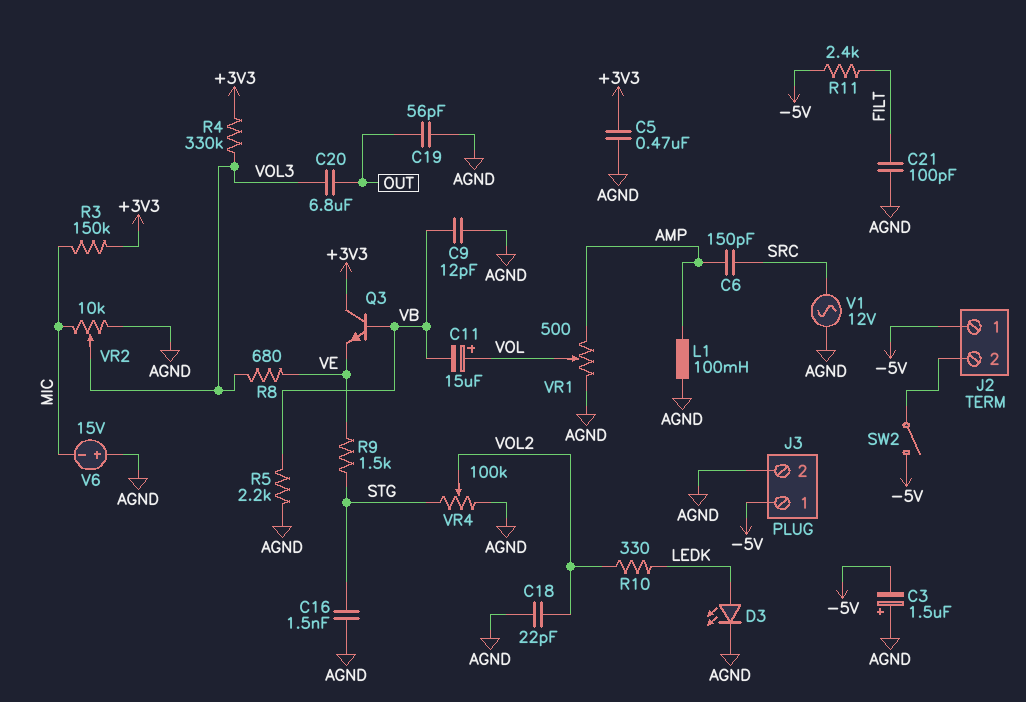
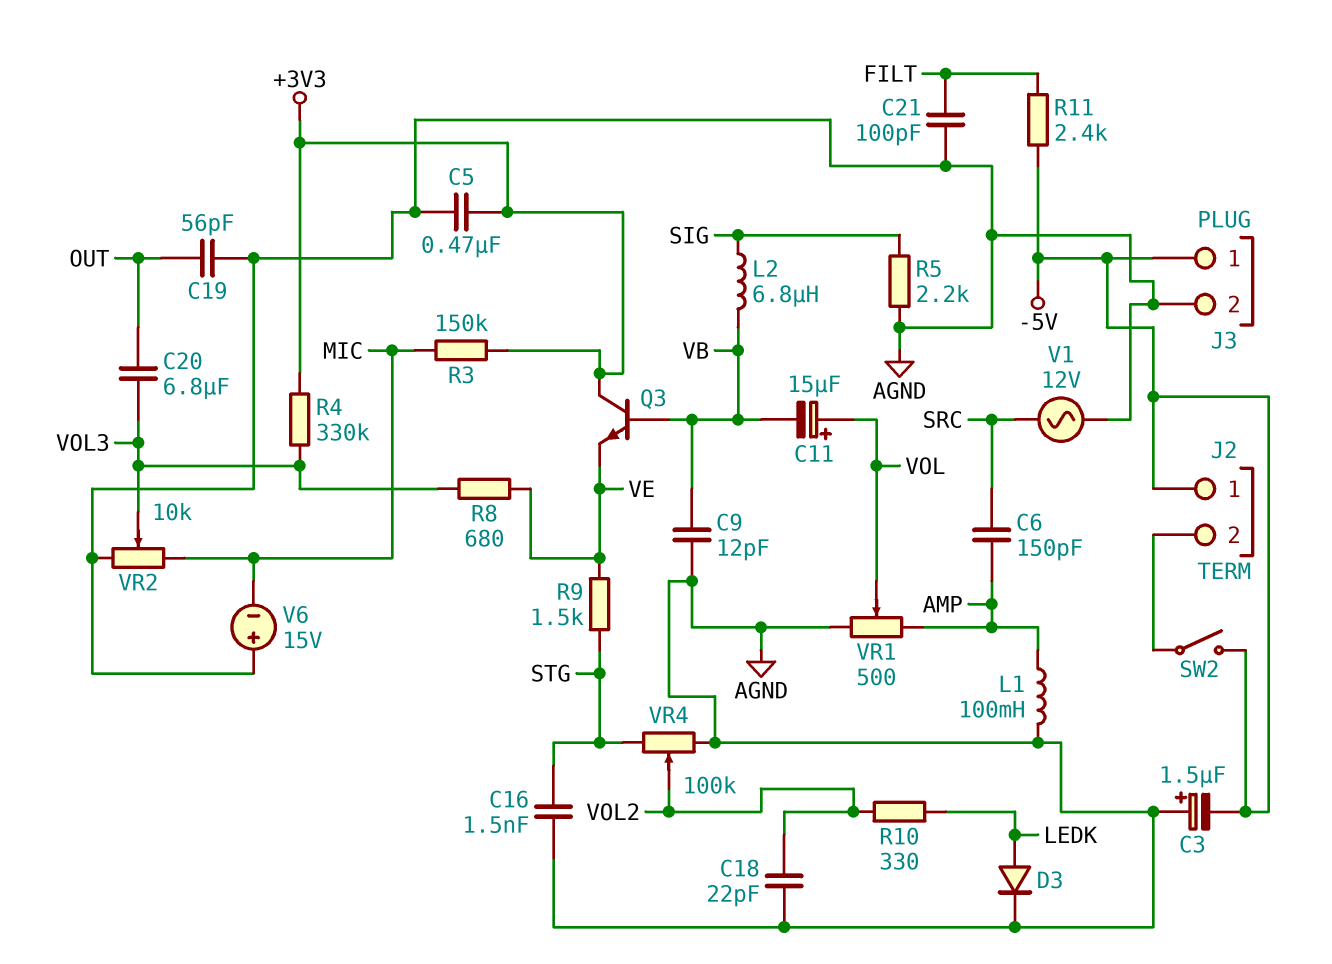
D3: LED (A LEDK, K AGND) -> diode (A LEDK, K AGND)
L2: none -> 6.8uH (SIG, VB)
R5: 2.2k (AGND, VB) -> 2.2k (AGND, SIG)

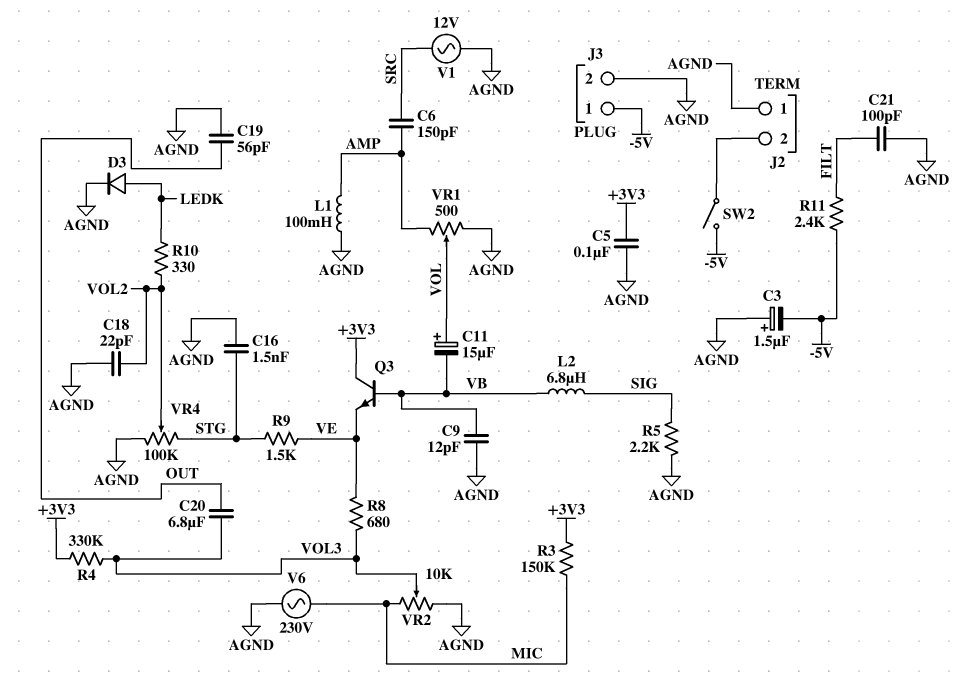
C5: 470nF (+3V3, AGND) -> 100nF (+3V3, AGND)
J2 pin 1: -5V -> AGND
V6: 15V (plus AGND, minus MIC) -> AC 230V (AGND, MIC)

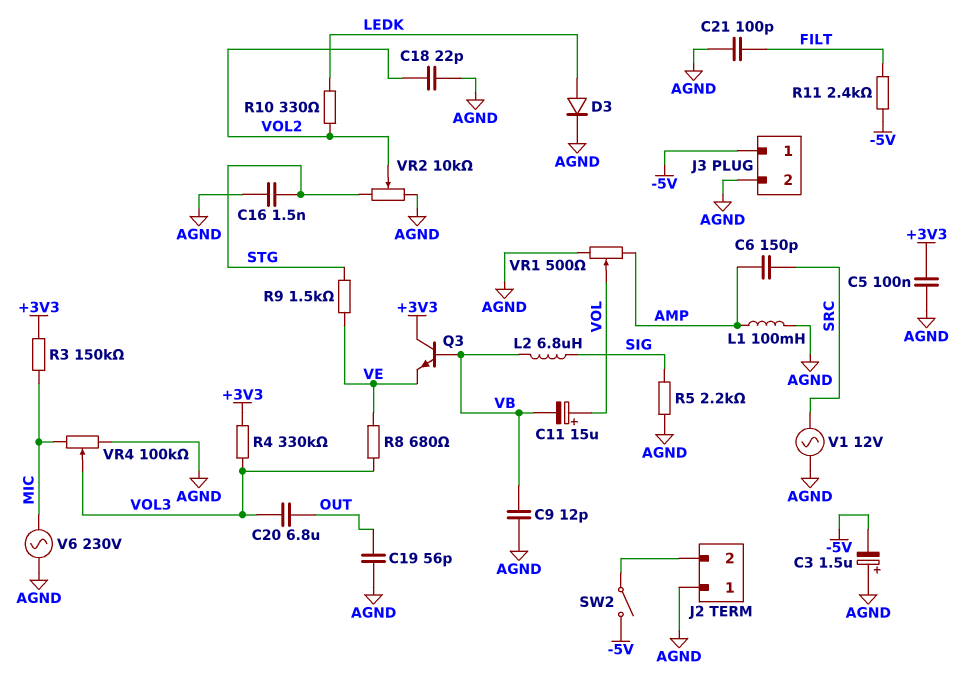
VR2: 10k (AGND, MIC, wiper VOL3) -> 10k (AGND, STG, wiper VOL2)
VR4: 100k (AGND, STG, wiper VOL2) -> 100k (AGND, MIC, wiper VOL3)

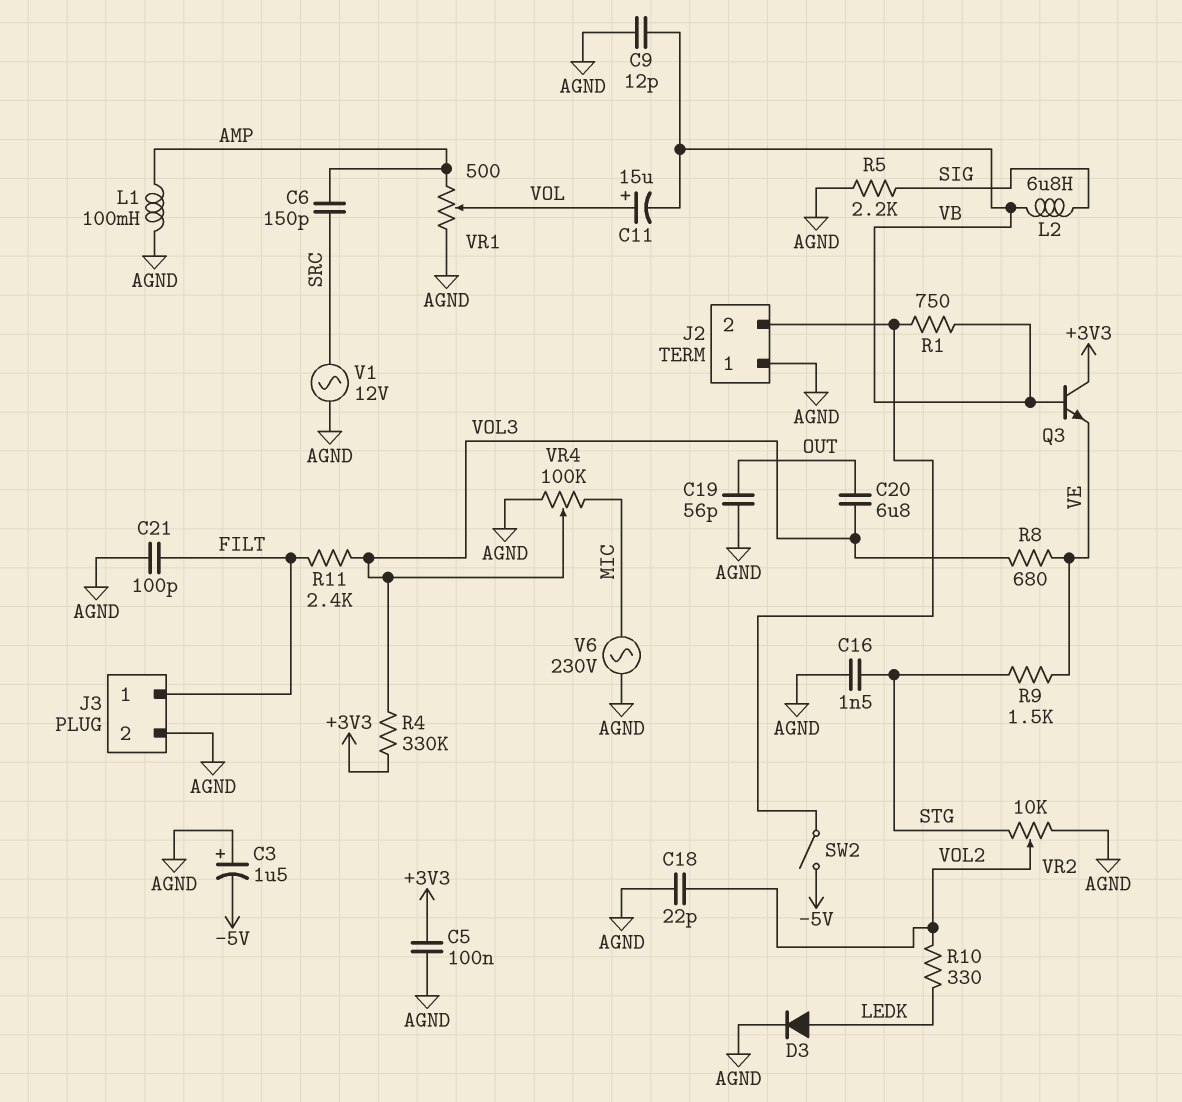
J3 pin 1: -5V -> FILT
R1: none -> 750 (J2/2, VB)
R3: 150k (+3V3, MIC) -> none
R11: 2.4k (-5V, FILT) -> 2.4k (FILT, VOL3)

